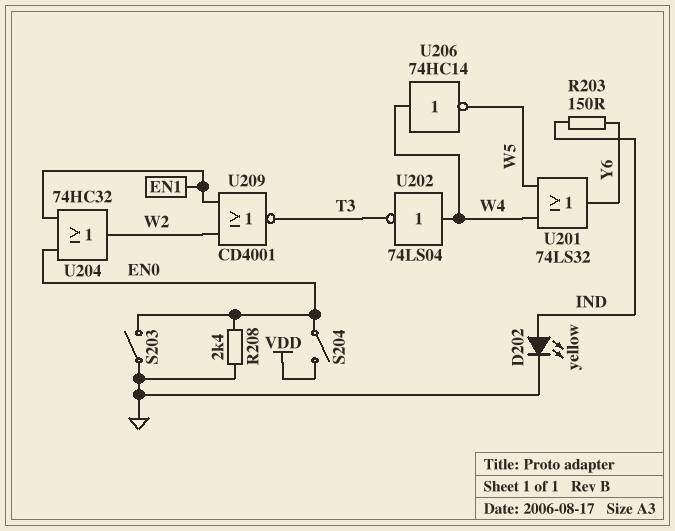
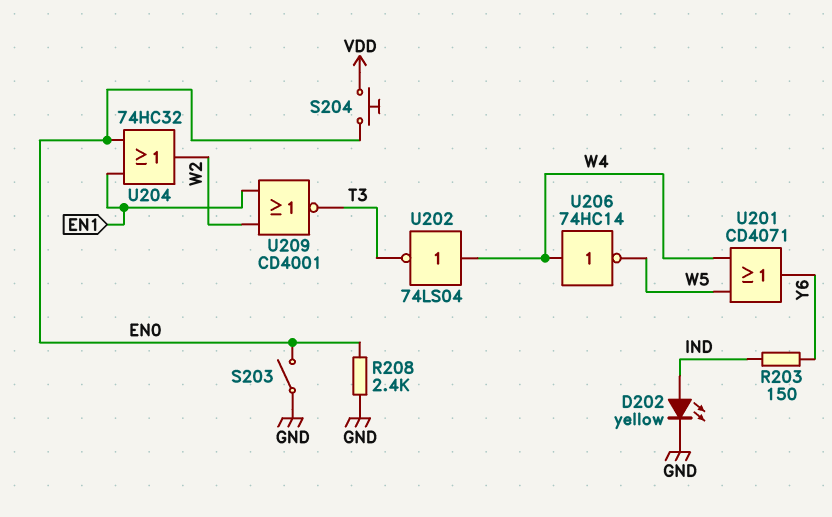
S204: switch (EN0, VDD) -> button (EN0, VDD)
U201: OR 74LS32 (in W4, in W5, out Y6) -> OR CD4071 (in W4, in W5, out Y6)

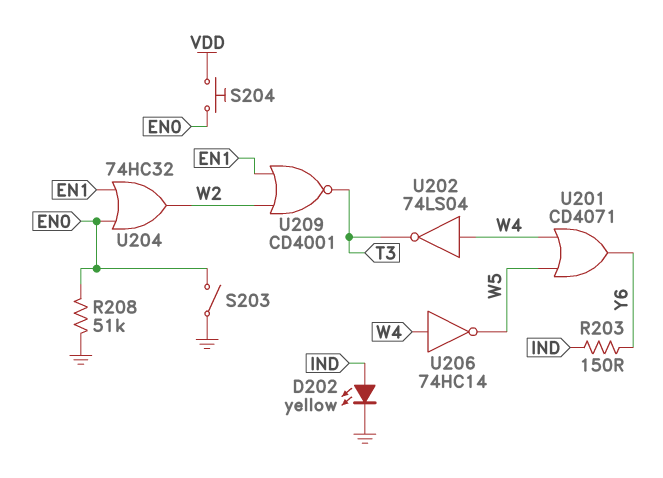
R208: 2.4k (EN0, GND) -> 51k (EN0, GND)

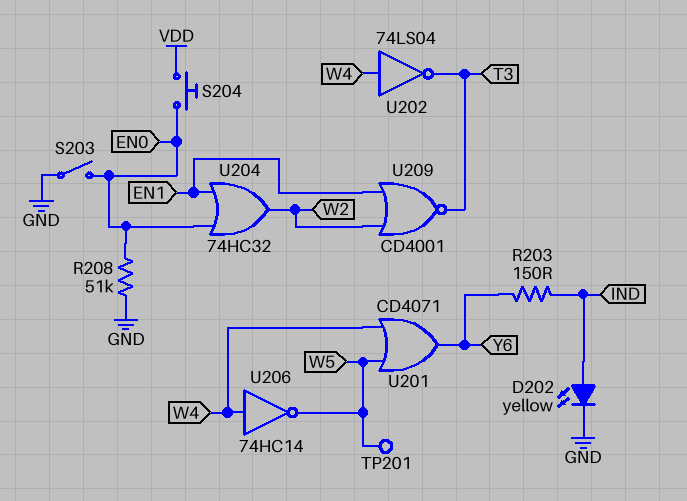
TP201: none -> test point (W5)

